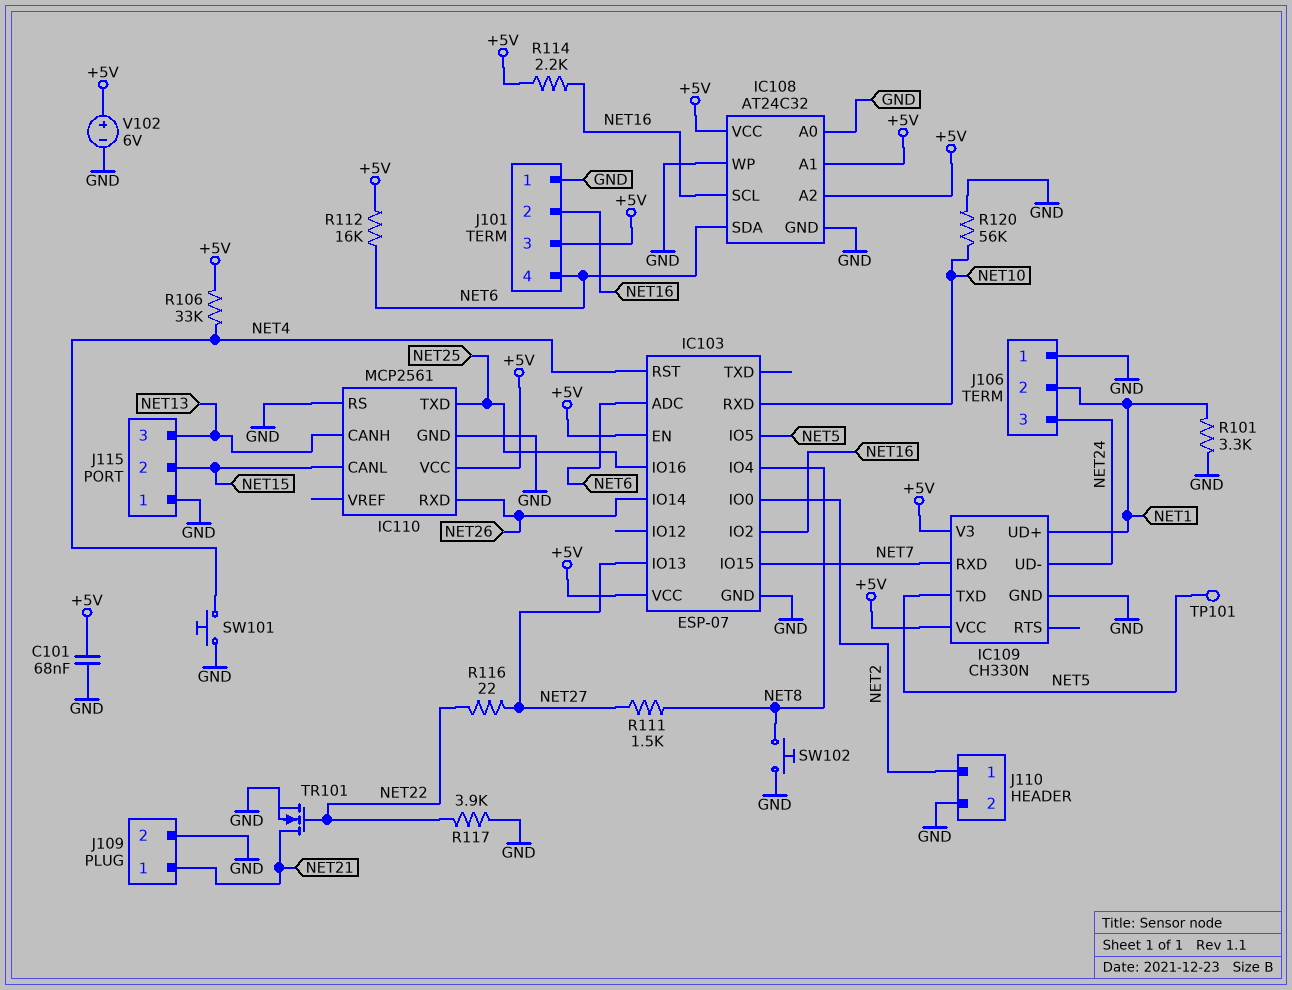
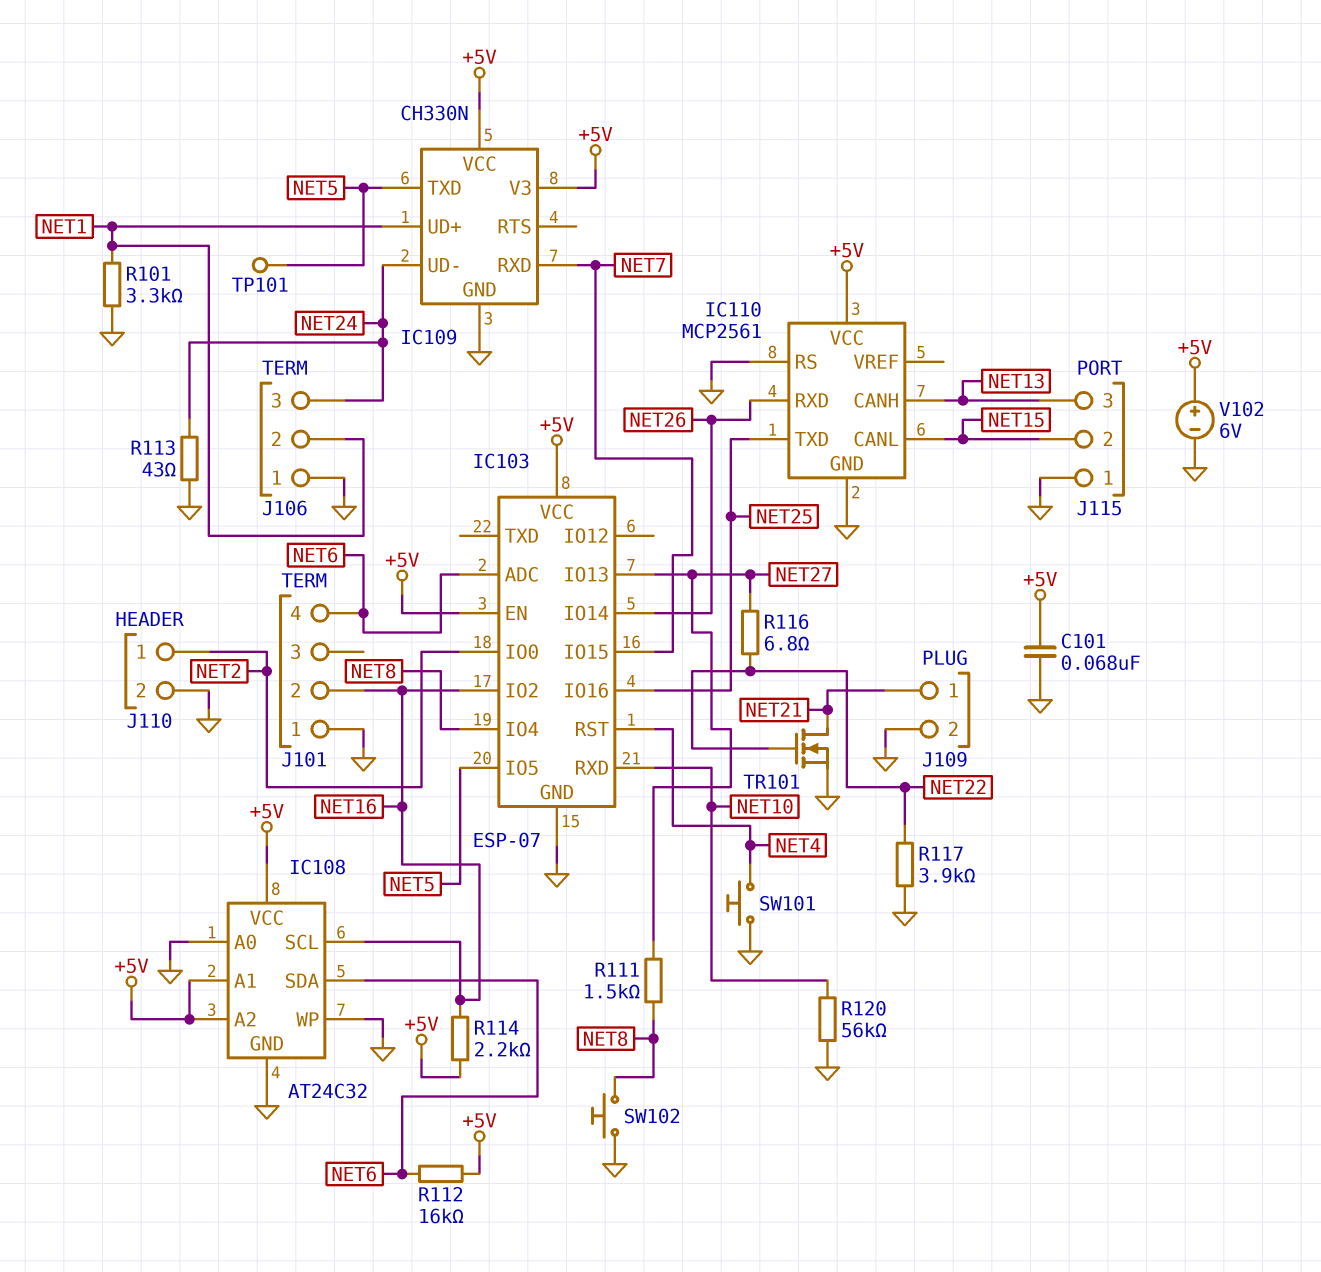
J101 pin 3: +5V -> none
R106: 33k (+5V, NET4) -> none
R113: none -> 43 (GND, NET24)
R116: 22 (NET22, NET27) -> 6.8 (NET22, NET27)

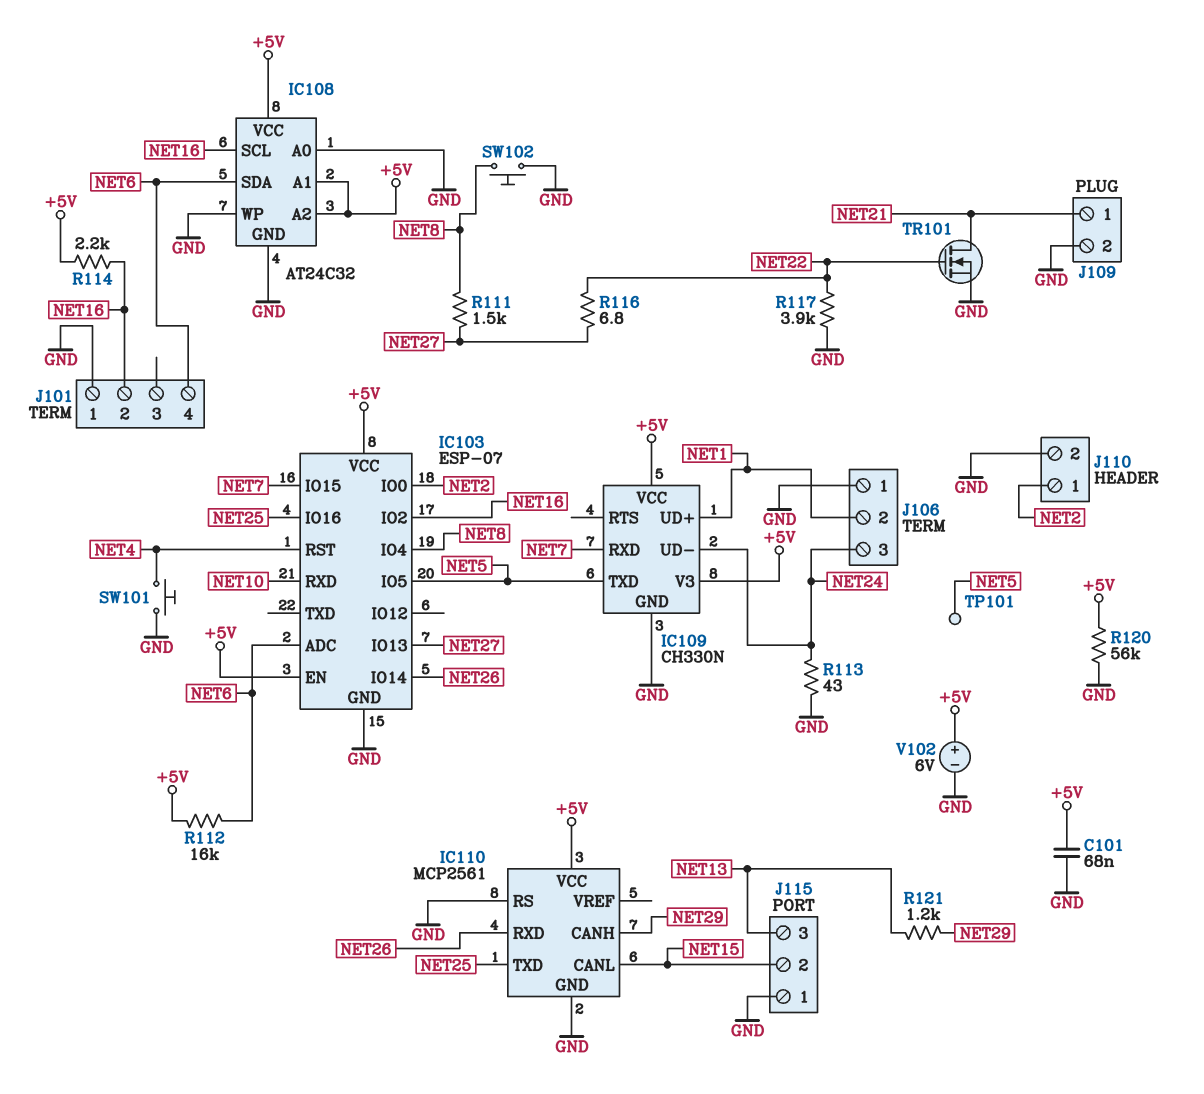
IC110 pin CANH: NET13 -> NET29
R101: 3.3k (GND, NET1) -> none
R120: 56k (GND, NET10) -> 56k (+5V, GND)
R121: none -> 1.2k (NET13, NET29)

